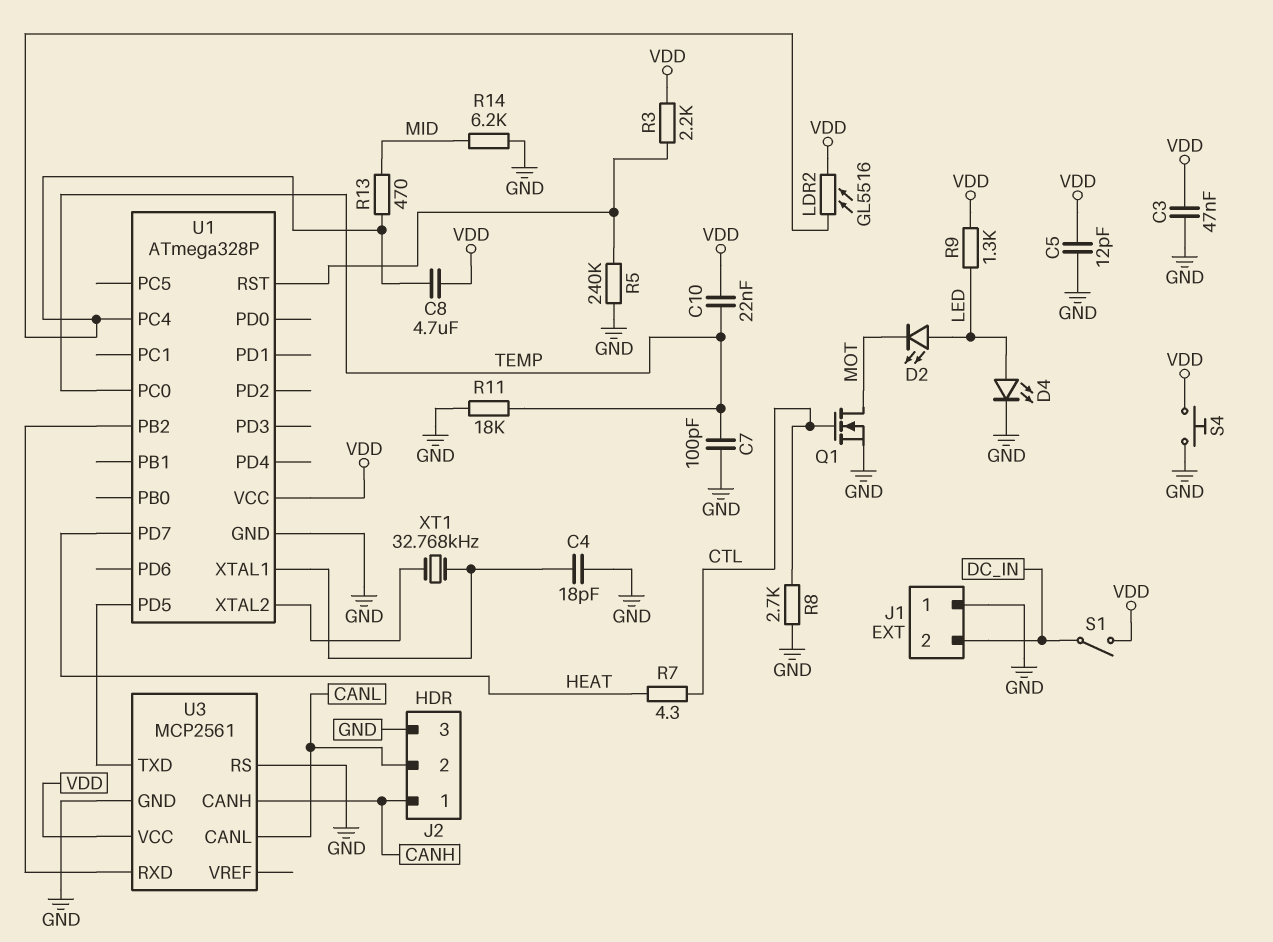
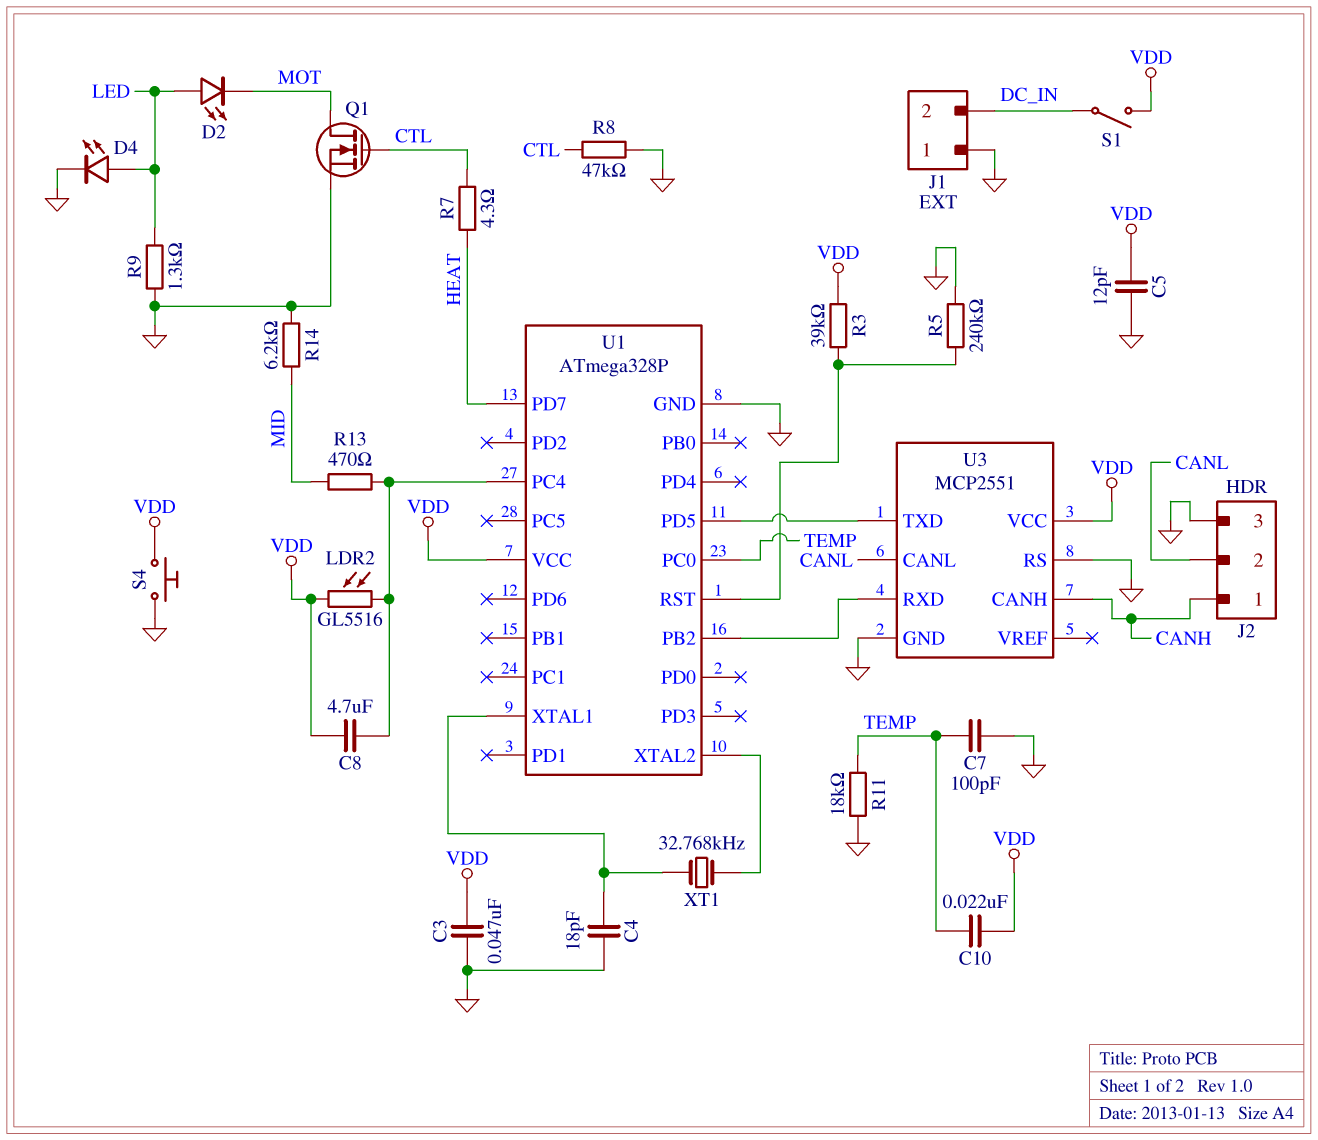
R3: 2.2k (U1/RST, VDD) -> 39k (U1/RST, VDD)
R8: 2.7k (CTL, GND) -> 47k (CTL, GND)
R9: 1.3k (LED, VDD) -> 1.3k (GND, LED)
U3: MCP2561 -> MCP2551

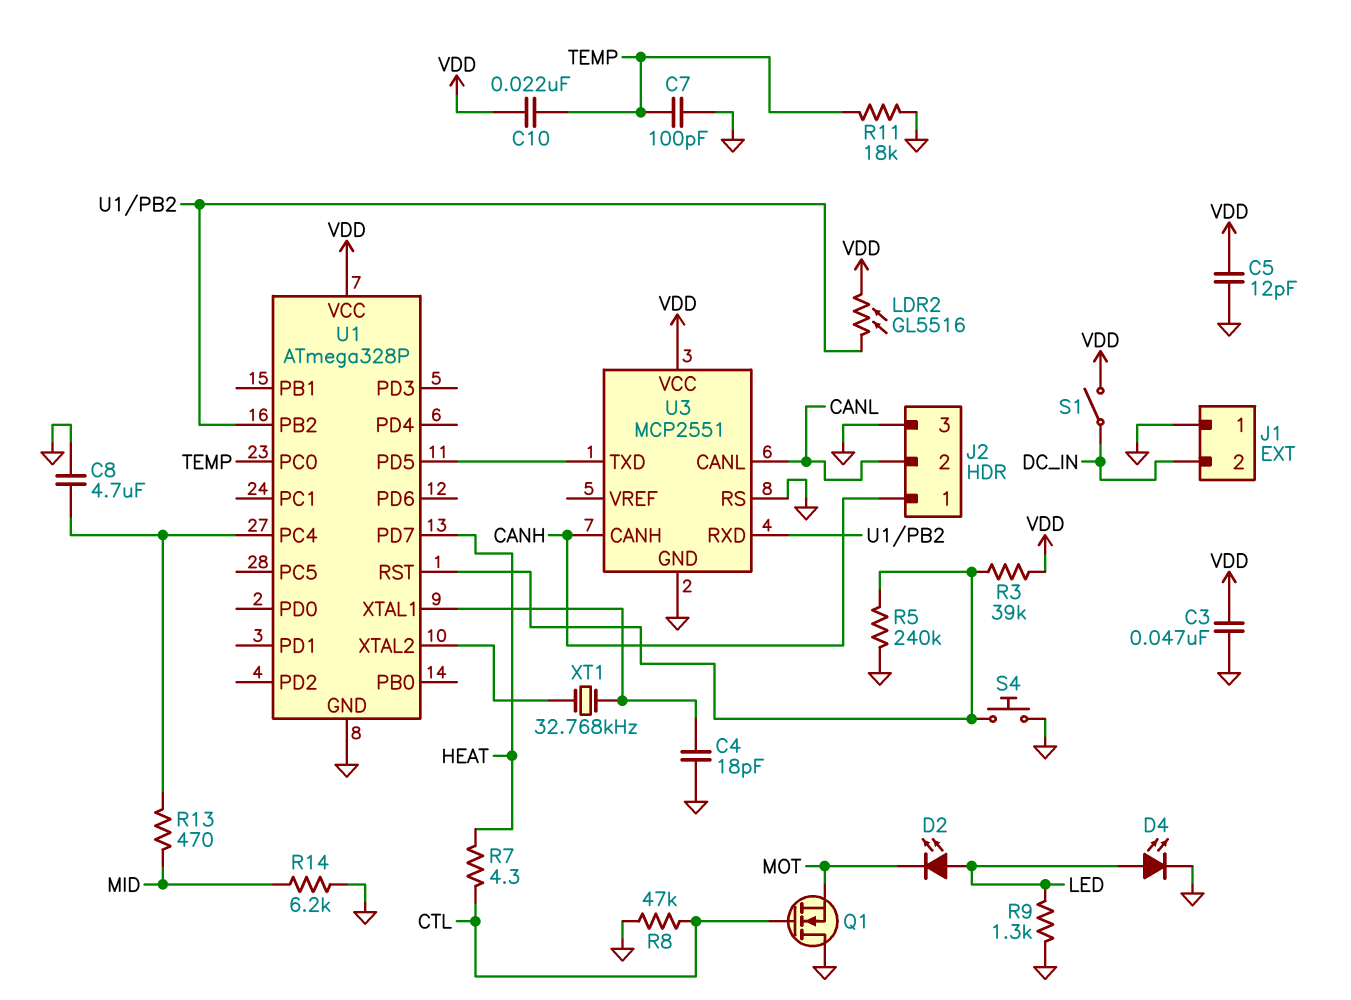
C8: 4.7uF (U1/PC4, VDD) -> 4.7uF (GND, U1/PC4)
LDR2: GL5516 (U1/PC4, VDD) -> GL5516 (U1/PB2, VDD)
Q1: NMOS (G CTL, D MOT, S GND) -> NMOS (G CTL, D GND, S MOT)
S4: button (GND, VDD) -> button (GND, U1/RST)

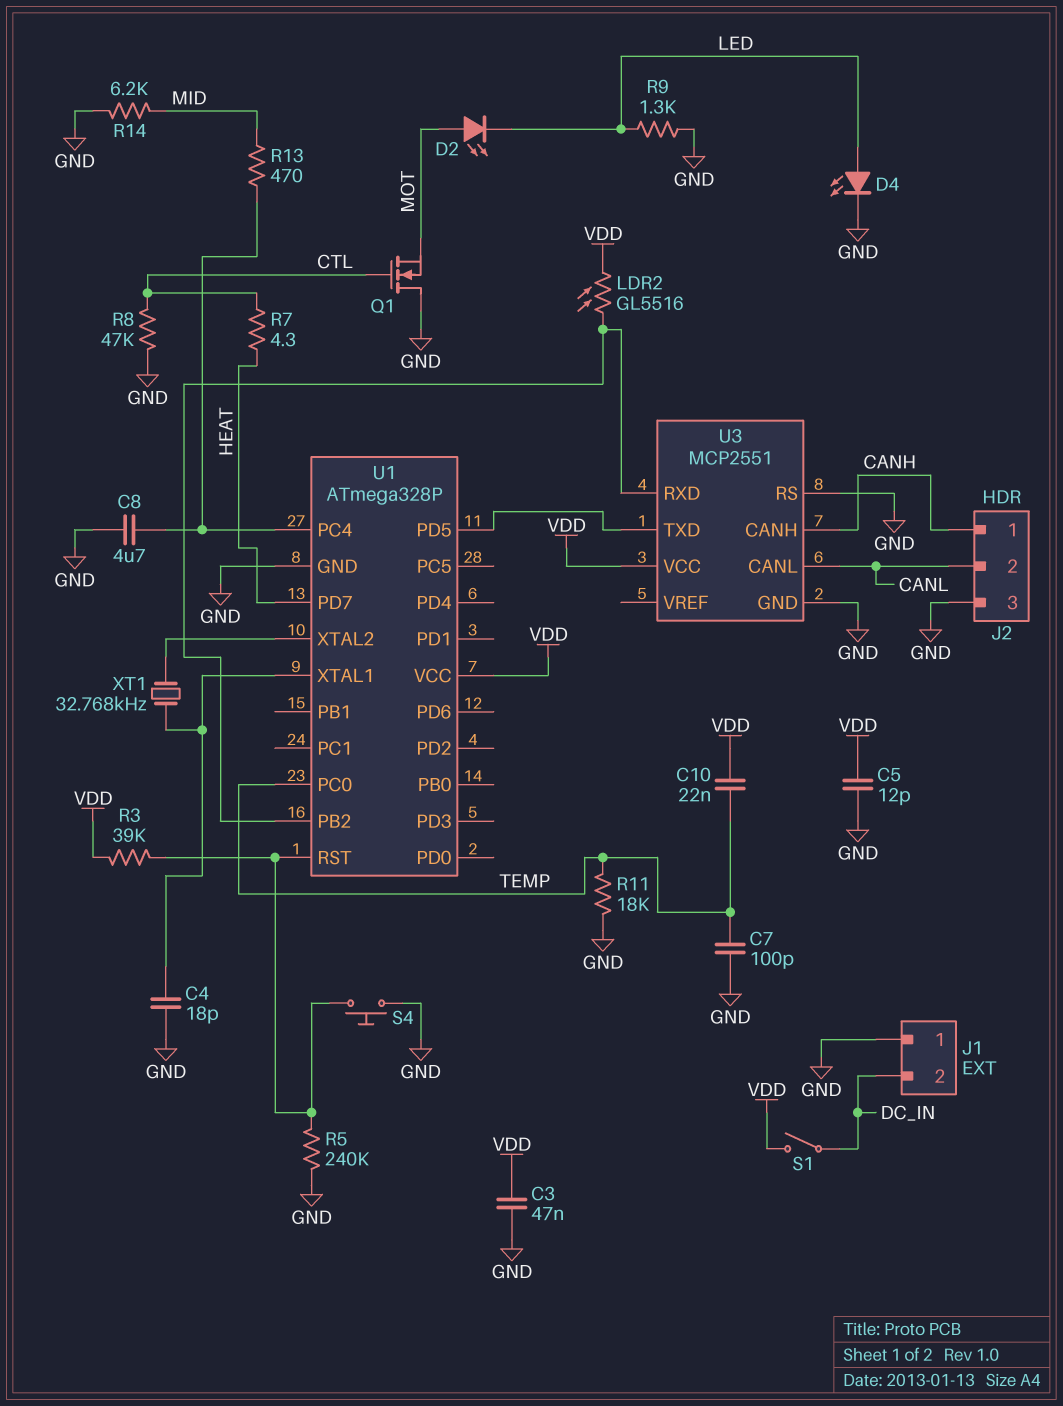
D2: LED (A LED, K MOT) -> LED (A MOT, K LED)

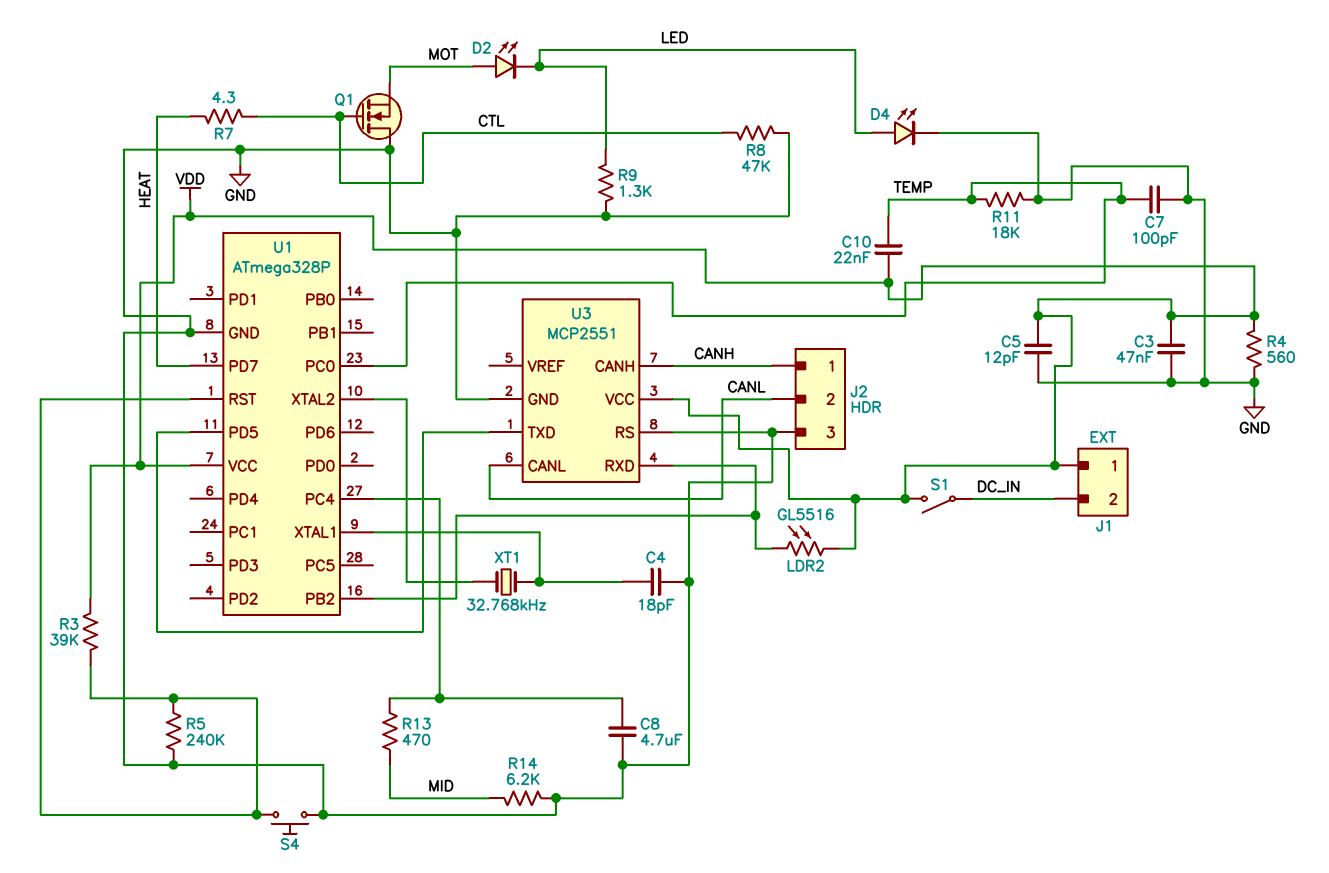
J1 pin 1: GND -> VDD
R4: none -> 560 (GND, VDD)

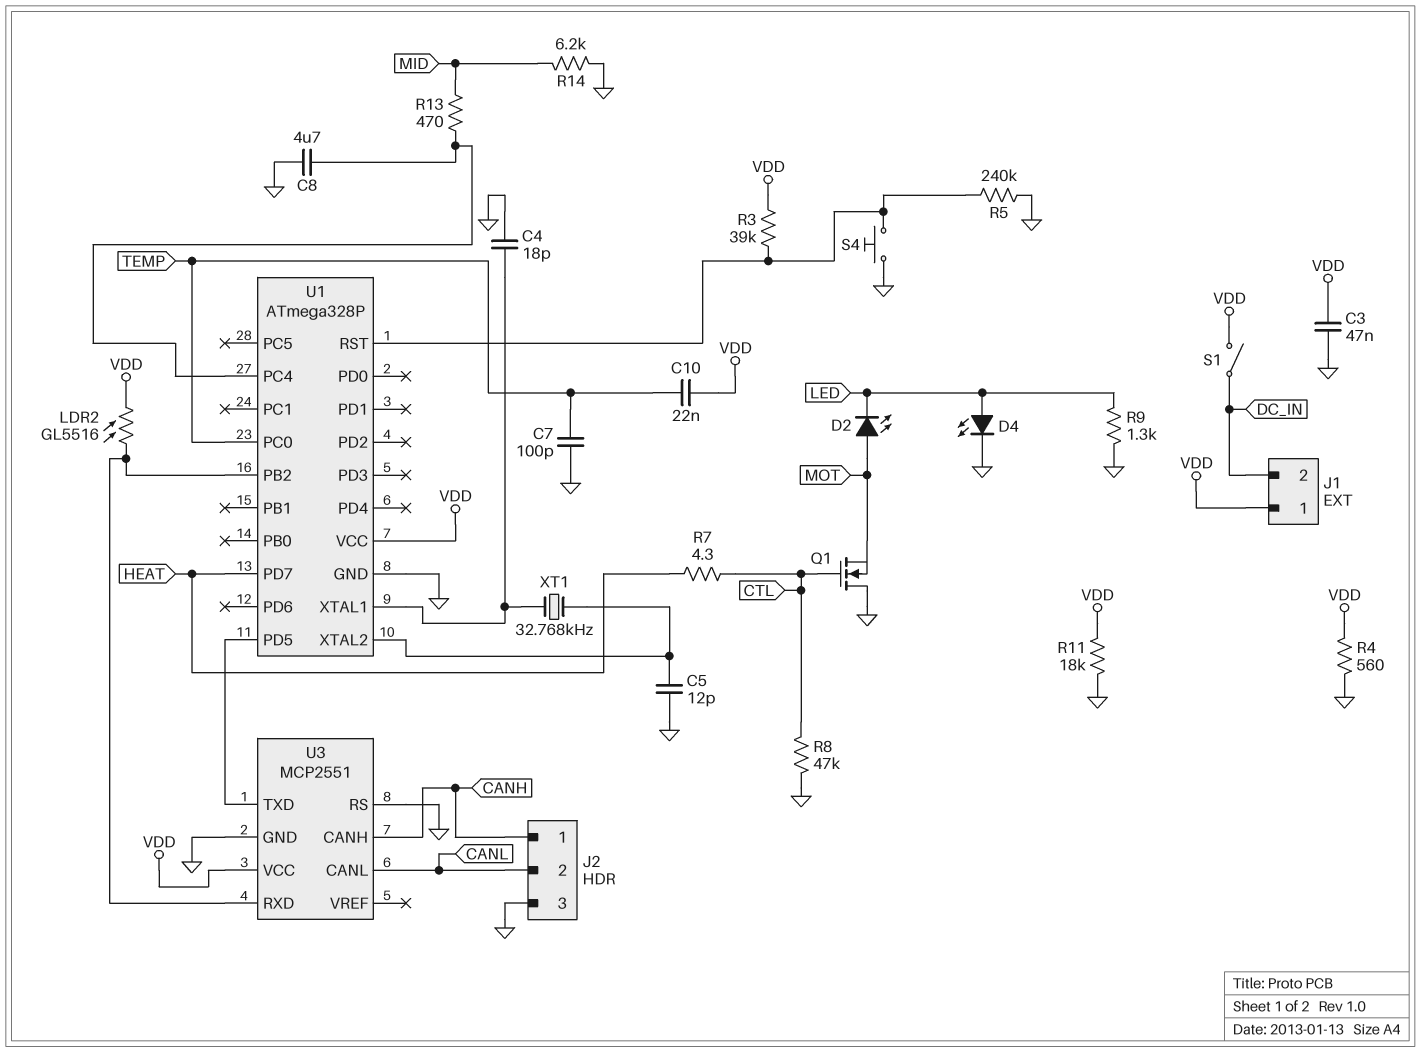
C5: 12pF (GND, VDD) -> 12pF (GND, U1/XTAL2)
R11: 18k (GND, TEMP) -> 18k (GND, VDD)

